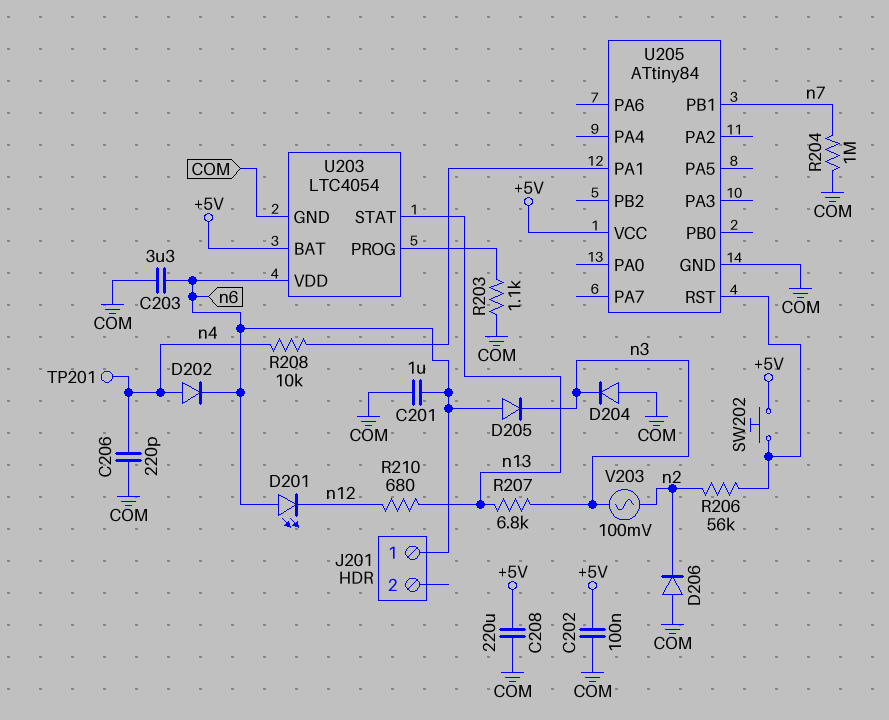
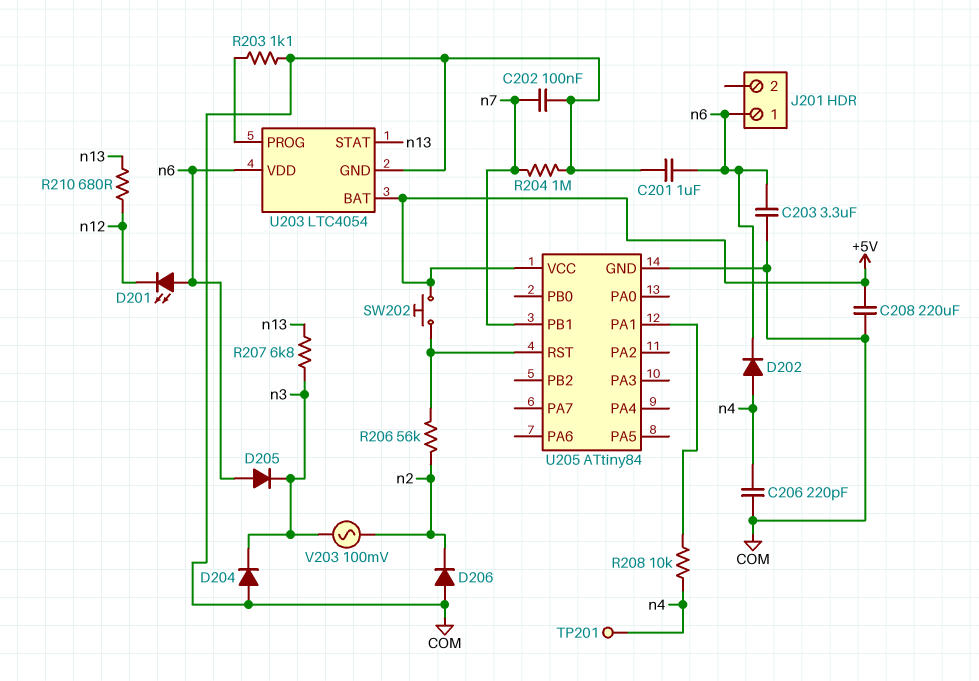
C202: 100nF (+5V, COM) -> 100nF (COM, n7)

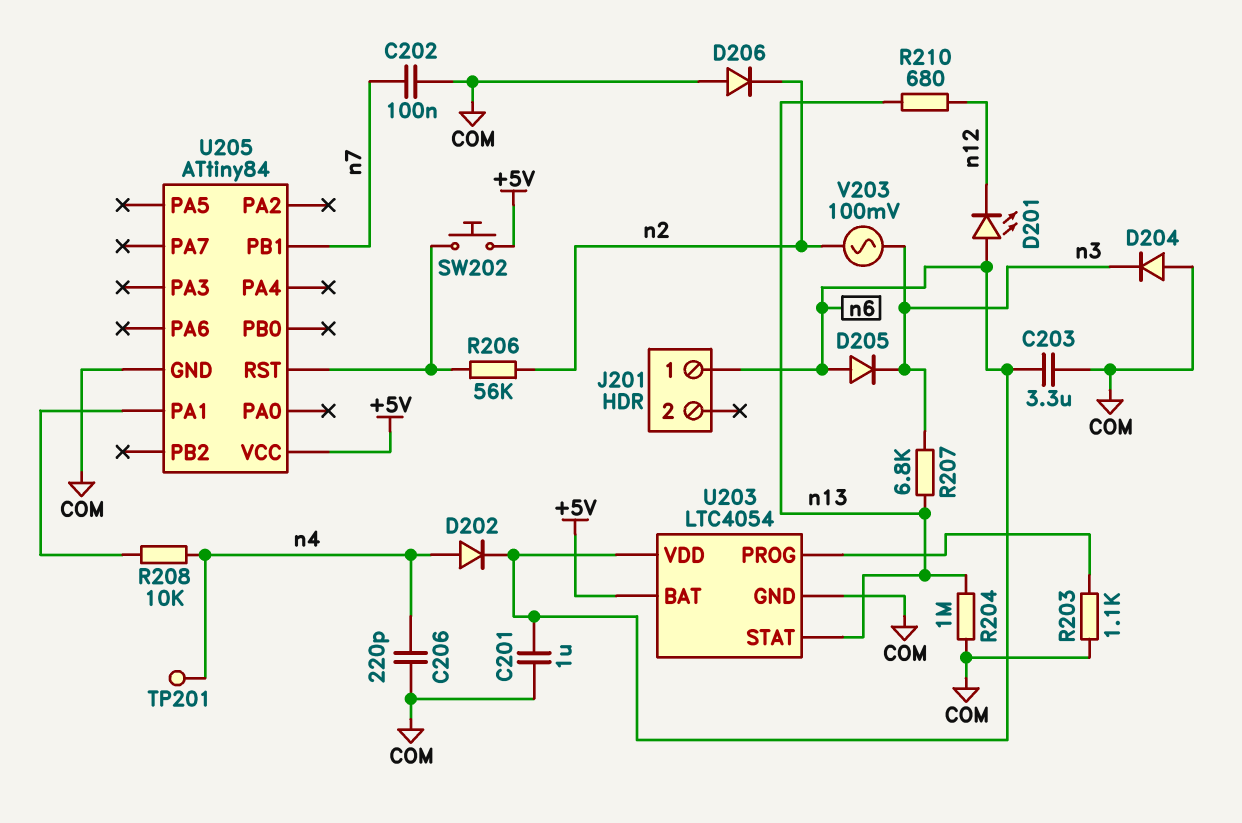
C208: 220uF (+5V, COM) -> none
R204: 1M (COM, n7) -> 1M (COM, n13)

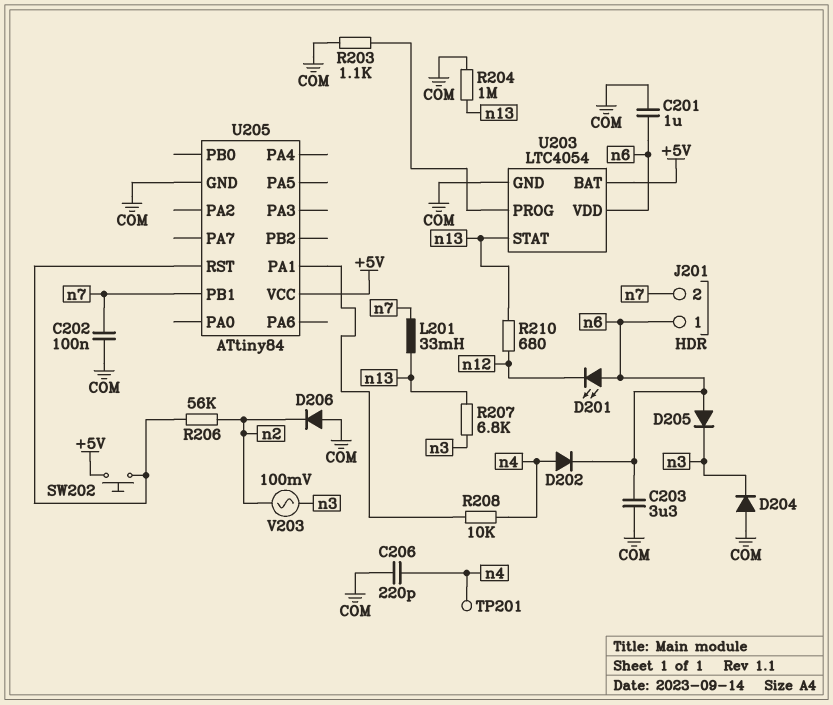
J201 pin 2: none -> n7
L201: none -> 33mH (n7, n13)

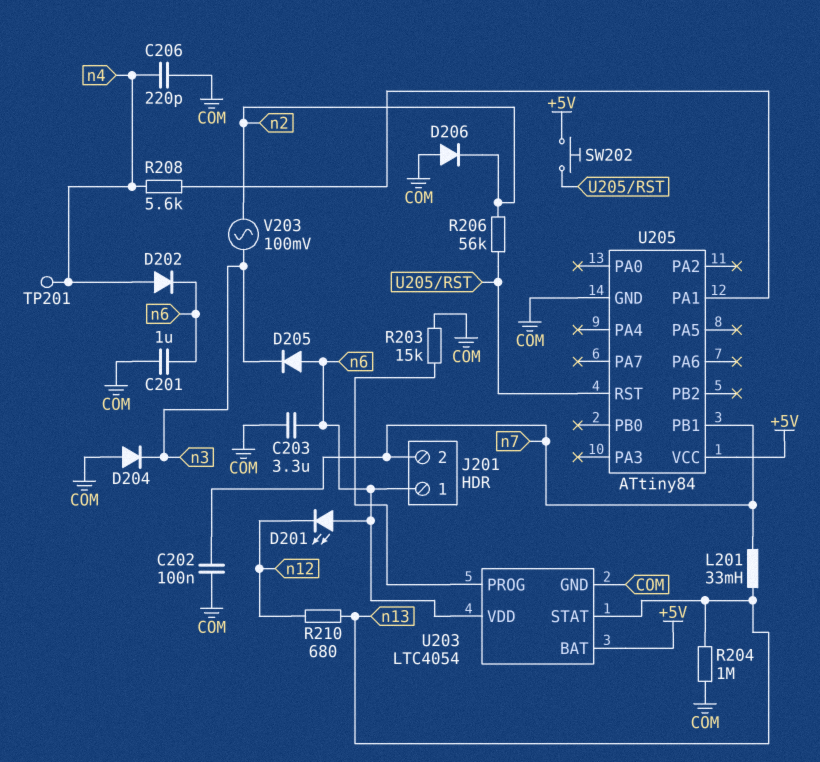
R203: 1.1k (COM, U203/PROG) -> 15k (COM, U203/PROG)
R207: 6.8k (n3, n13) -> none
R208: 10k (U205/PA1, n4) -> 5.6k (U205/PA1, n4)

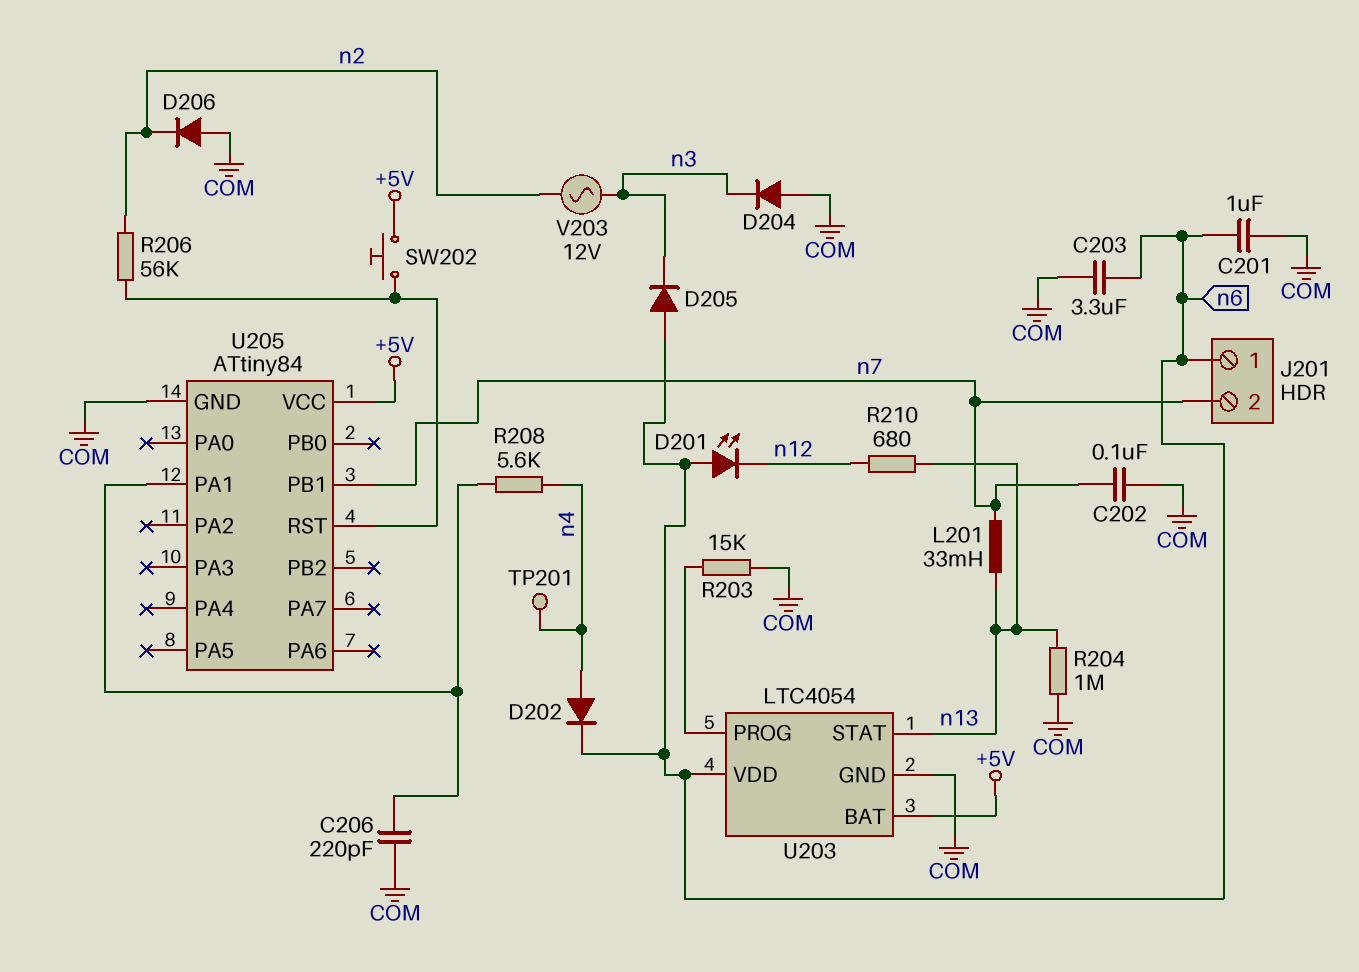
C206: 220pF (COM, n4) -> 220pF (COM, U205/PA1)
V203: AC 100mV (n2, n3) -> AC 12V (n2, n3)

